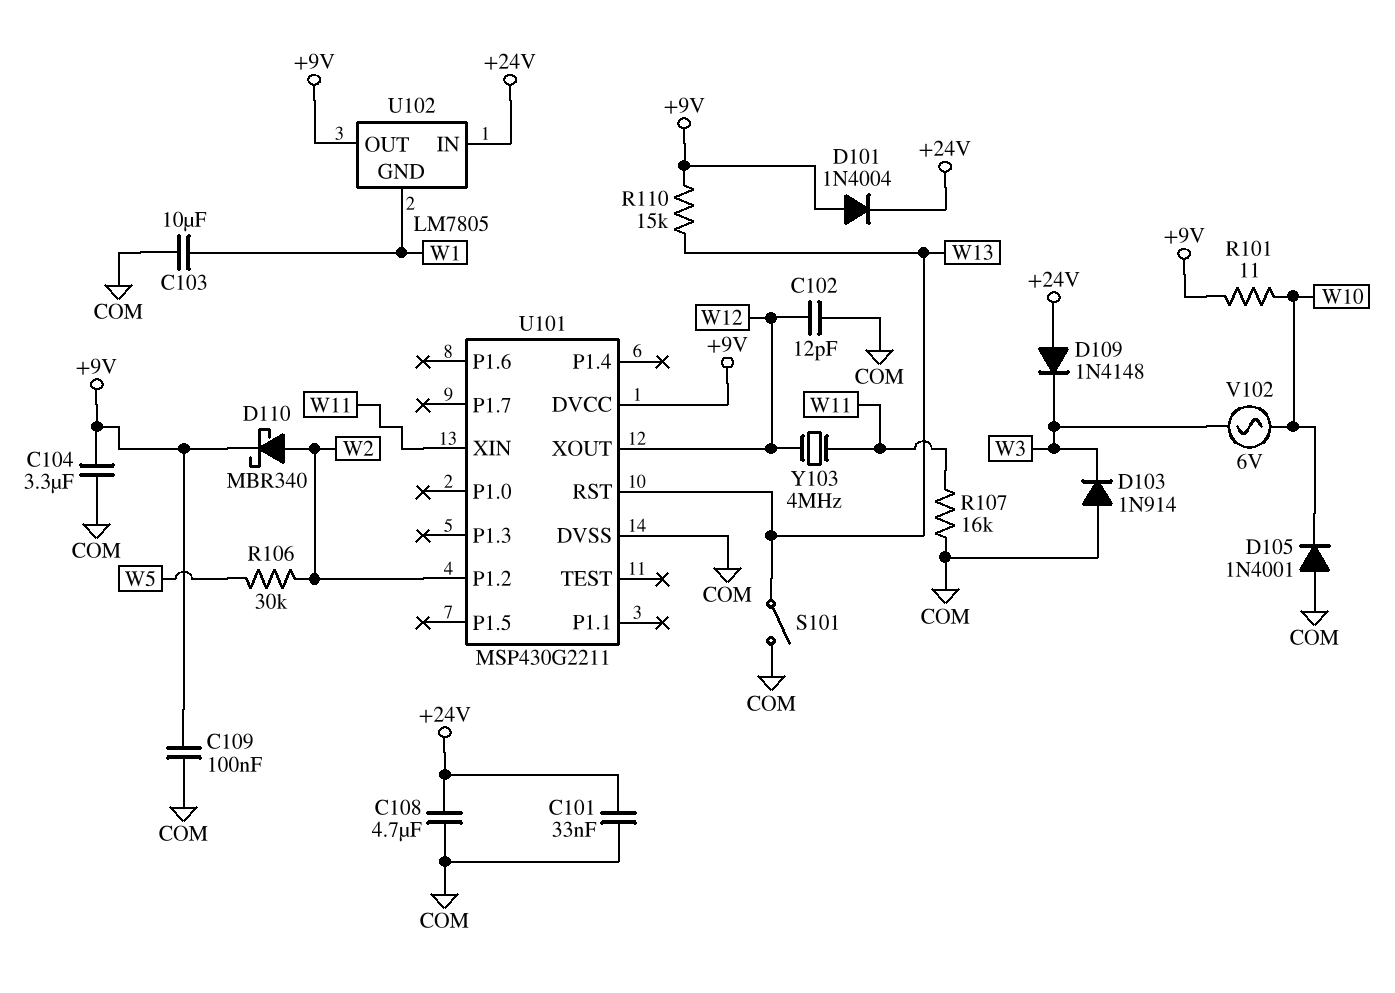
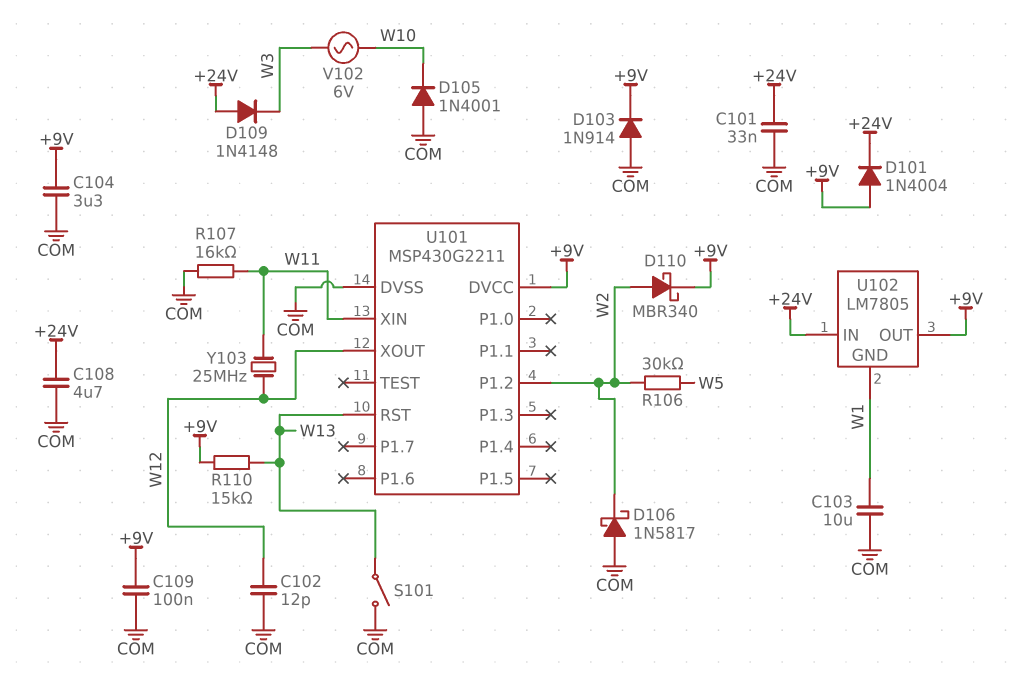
D103: diode 1N914 (A COM, K W3) -> diode 1N914 (A COM, K +9V)
D106: none -> schottky 1N5817 (A COM, K W2)
R101: 11 (+9V, W10) -> none
Y103: 4MHz (W11, W12) -> 25MHz (W11, W12)

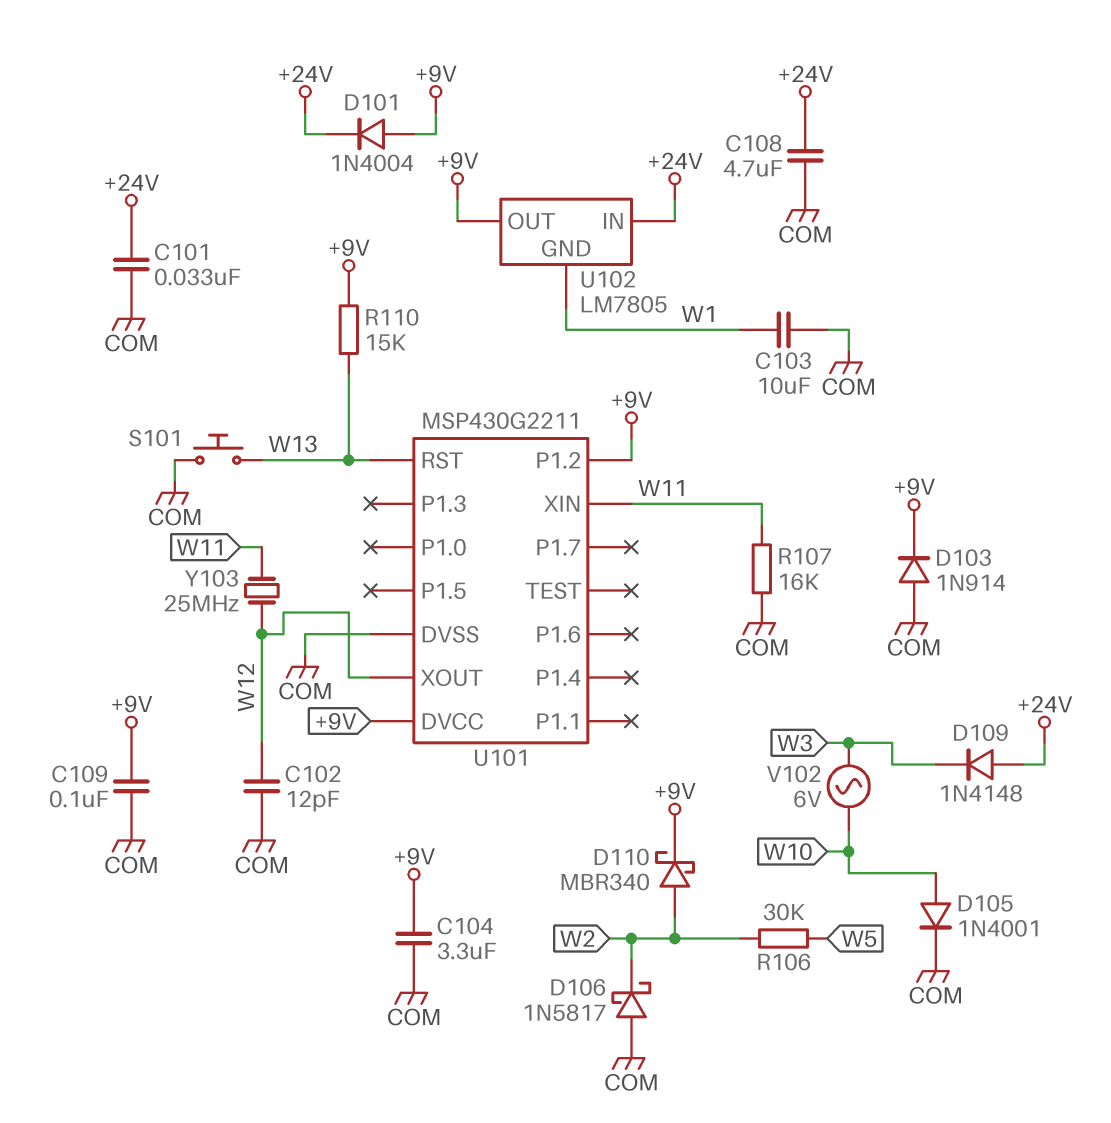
D105: diode 1N4001 (A COM, K W10) -> diode 1N4001 (A W10, K COM)
S101: switch (COM, W13) -> button (COM, W13)
U101 pin P1.2: W2 -> +9V

